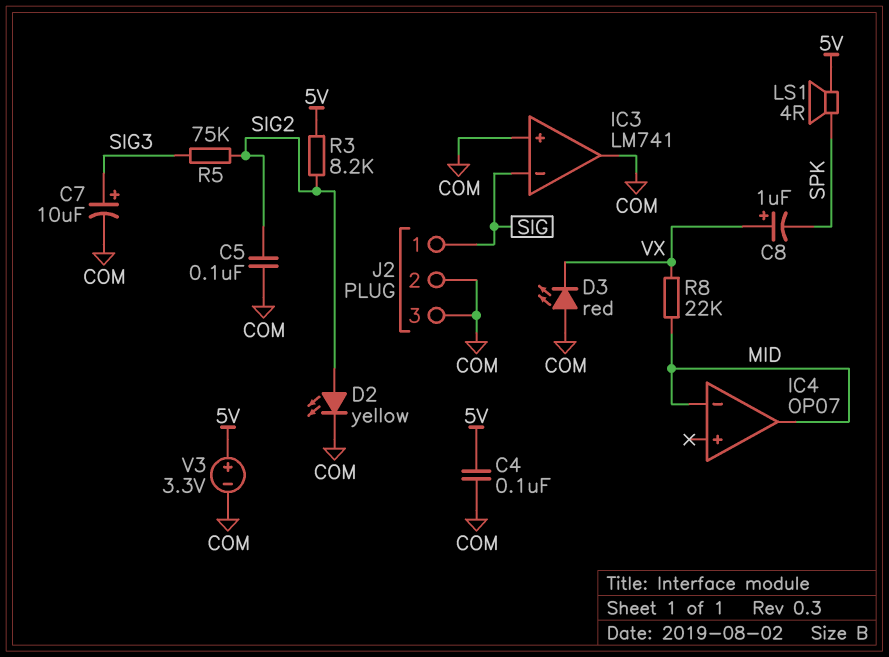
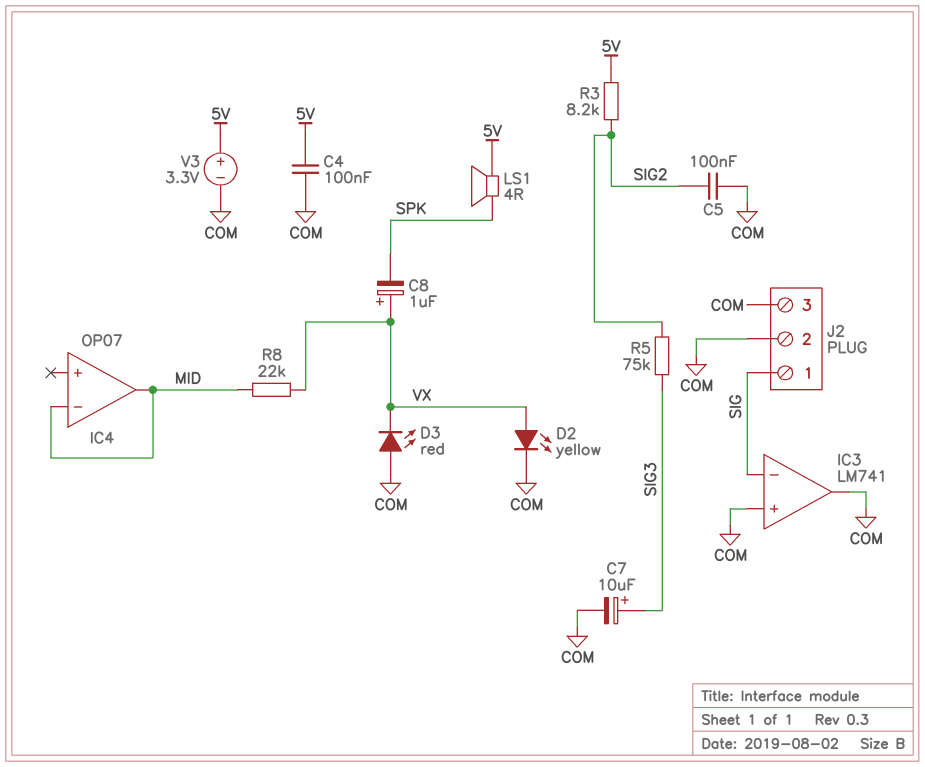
D2: LED yellow (A SIG2, K COM) -> LED yellow (A VX, K COM)

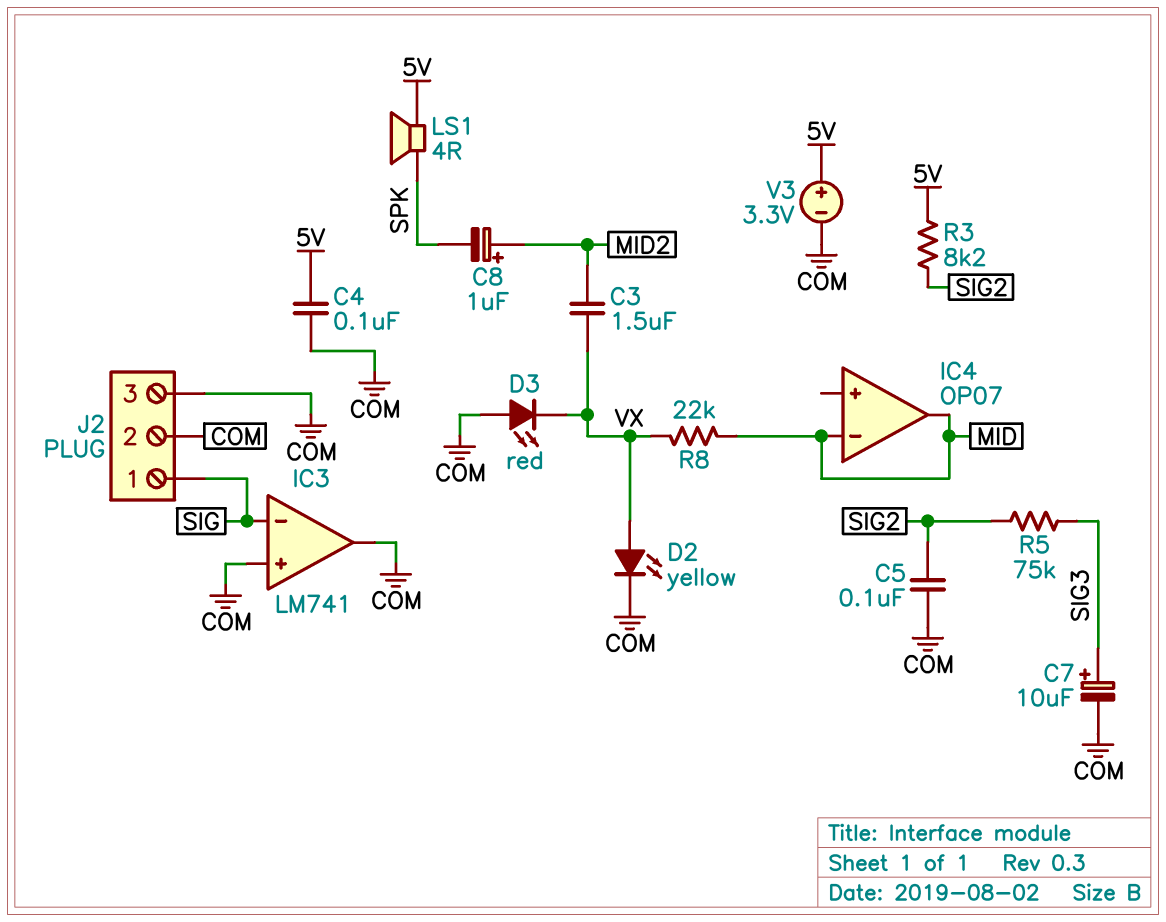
C3: none -> 1.5uF (MID2, VX)
C8: 1uF (plus VX, minus SPK) -> 1uF (plus MID2, minus SPK)

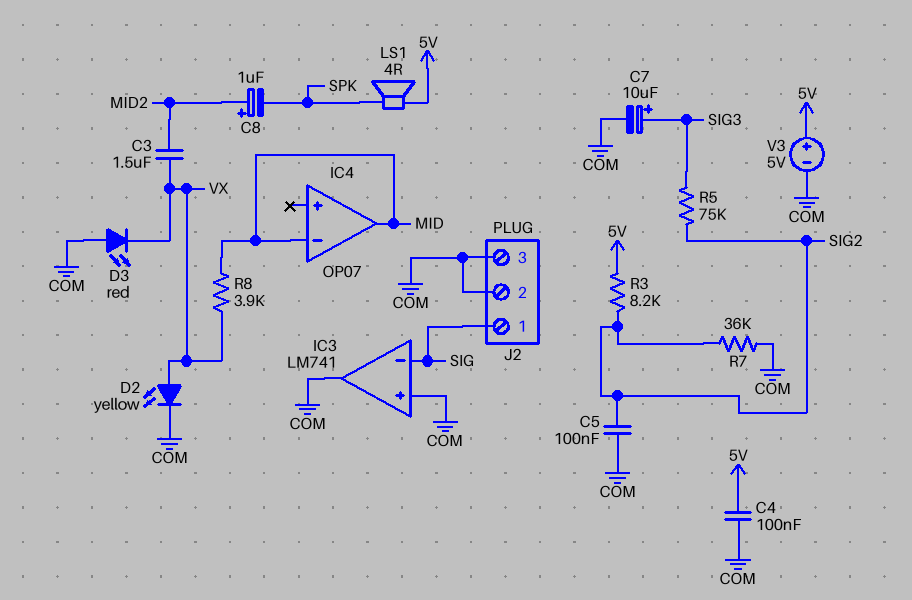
R7: none -> 36k (COM, SIG2)
R8: 22k (MID, VX) -> 3.9k (MID, VX)
V3: 3.3V (plus 5V, minus COM) -> 5V (plus 5V, minus COM)

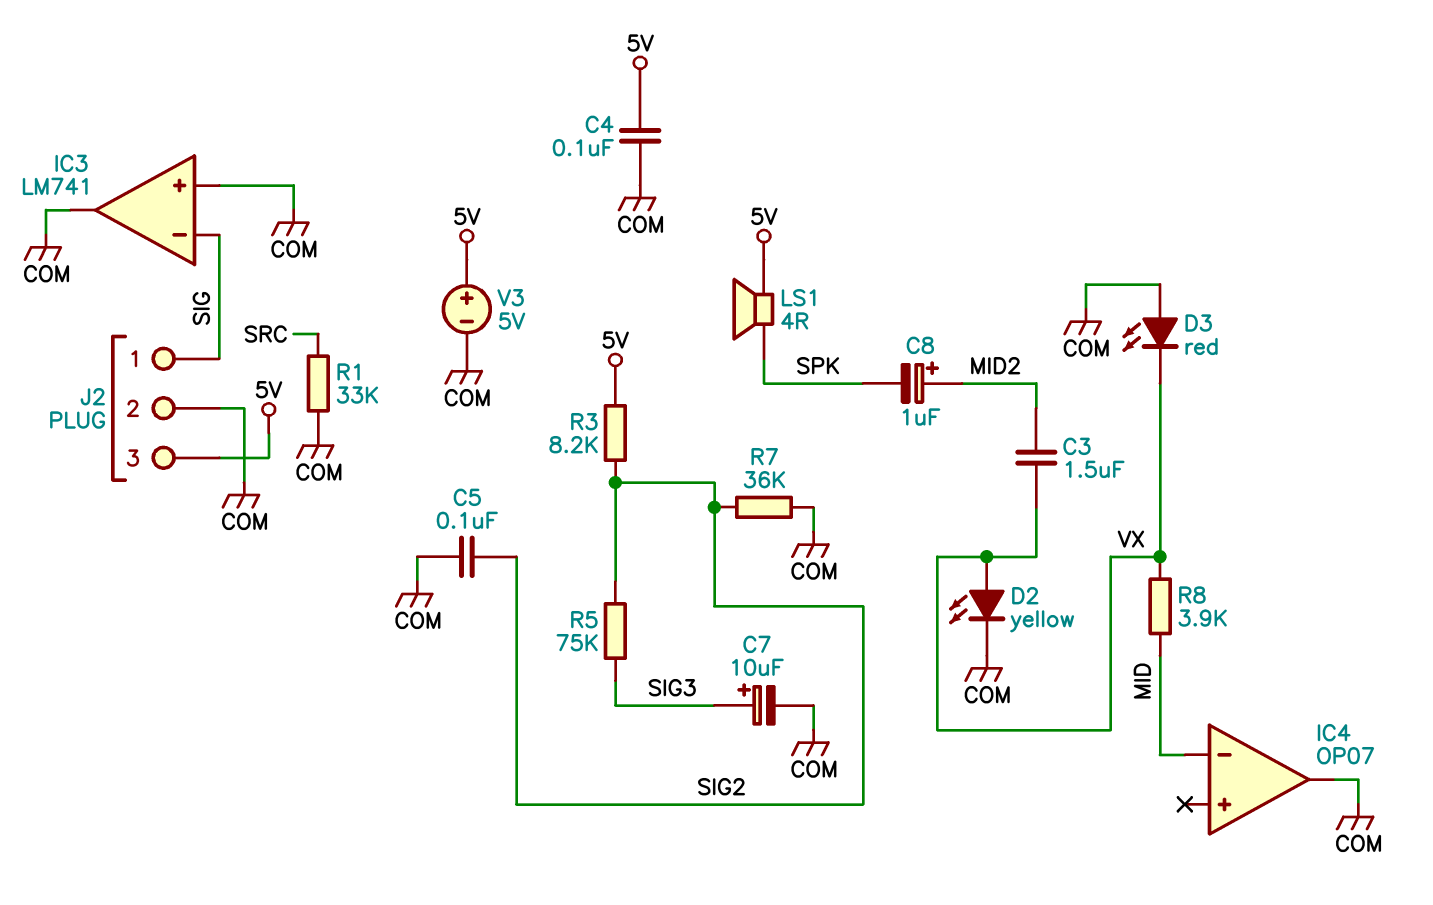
IC4 pin out: MID -> COM
J2 pin 3: COM -> 5V
R1: none -> 33k (COM, SRC)

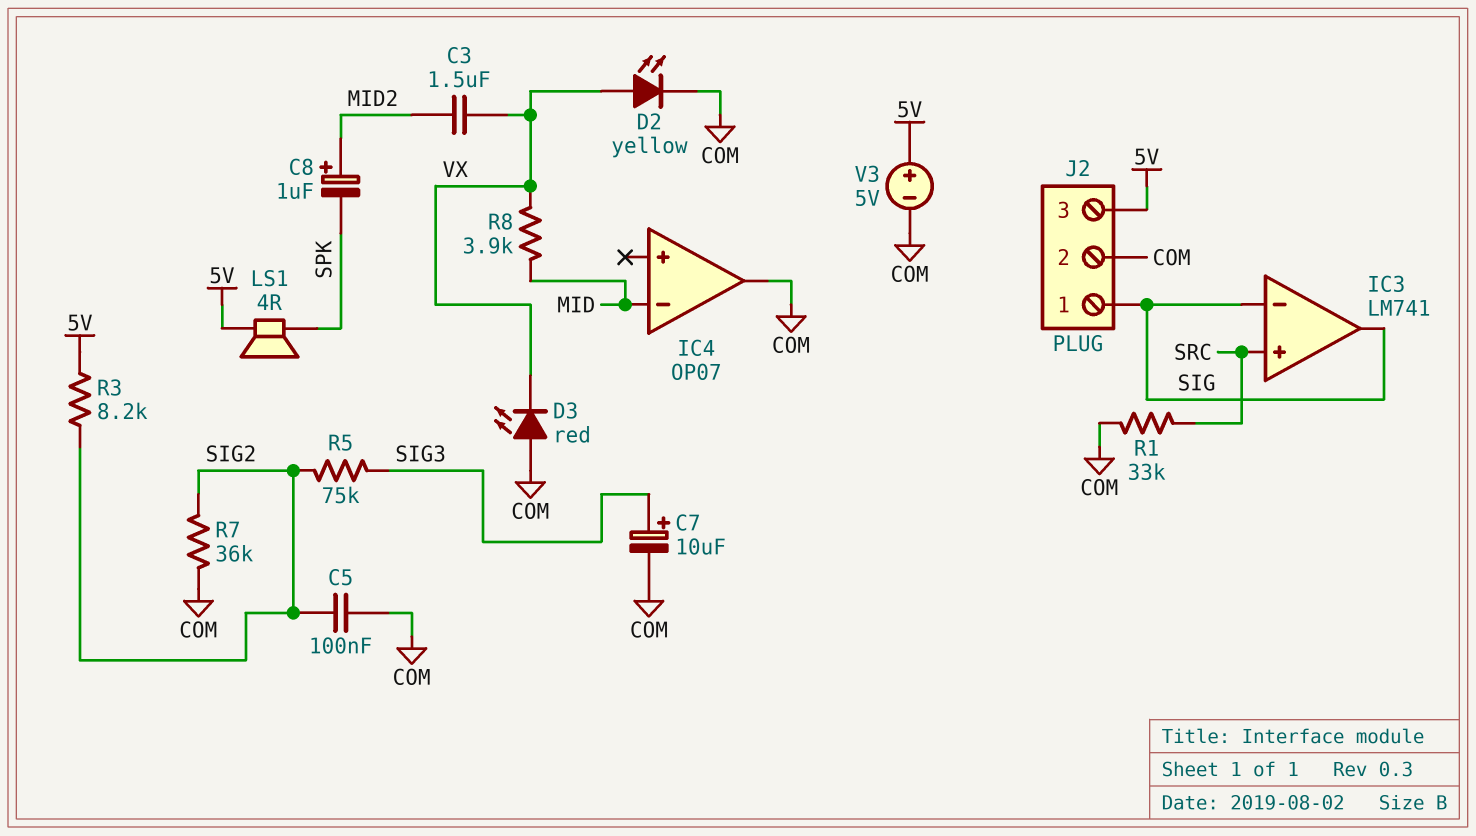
C4: 100nF (5V, COM) -> none
IC3 pin in+: COM -> SRC
IC3 pin out: COM -> SIG

